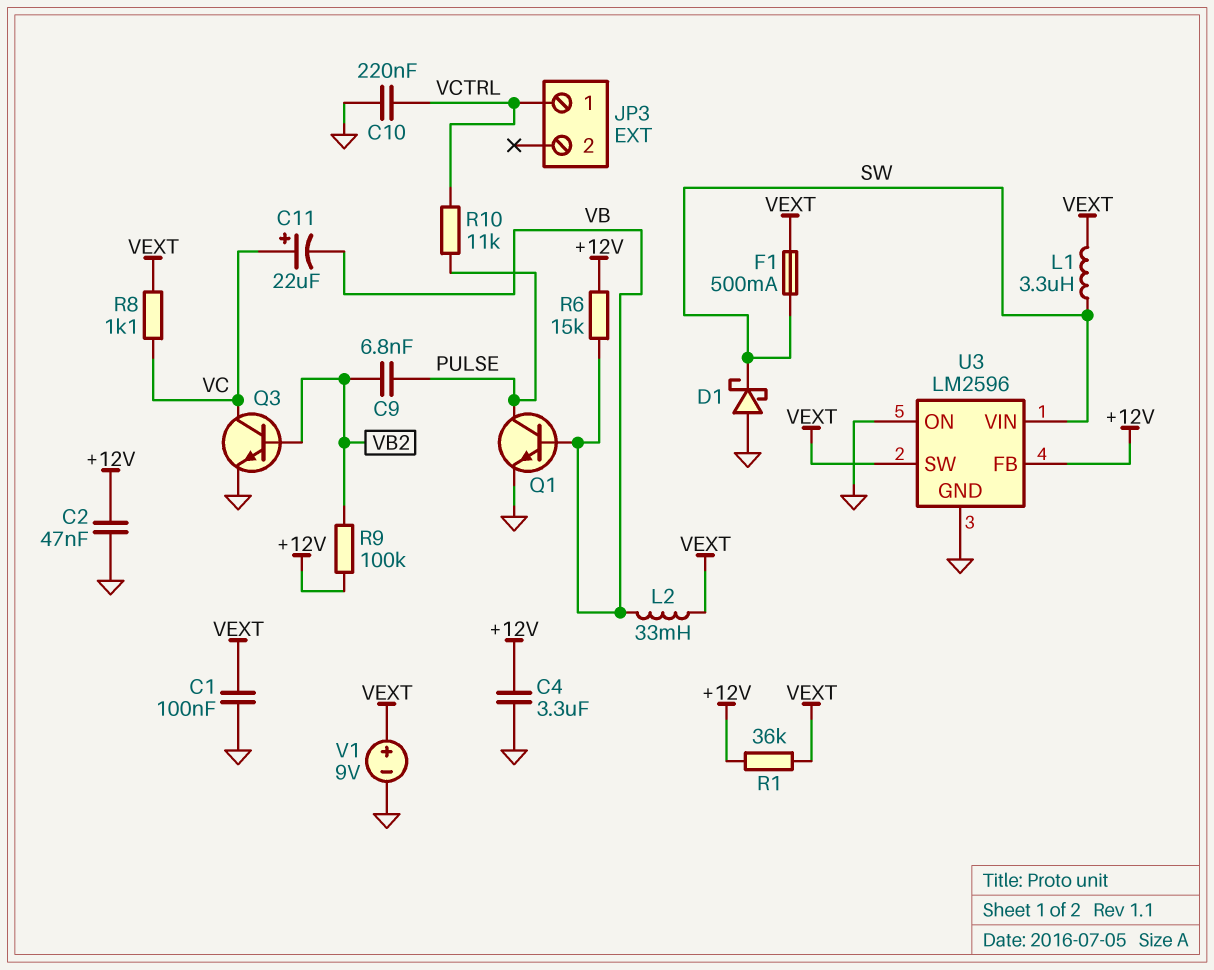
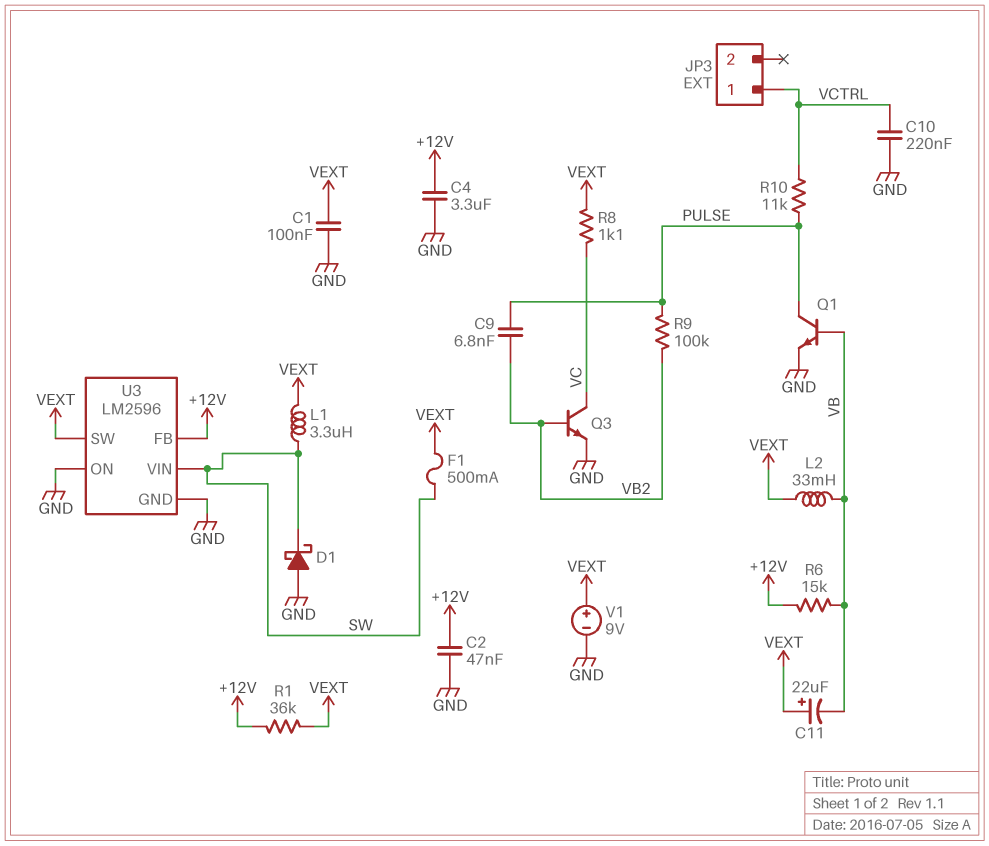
C11: 22uF (plus VC, minus VB) -> 22uF (plus VEXT, minus VB)
R9: 100k (+12V, VB2) -> 100k (PULSE, VB2)

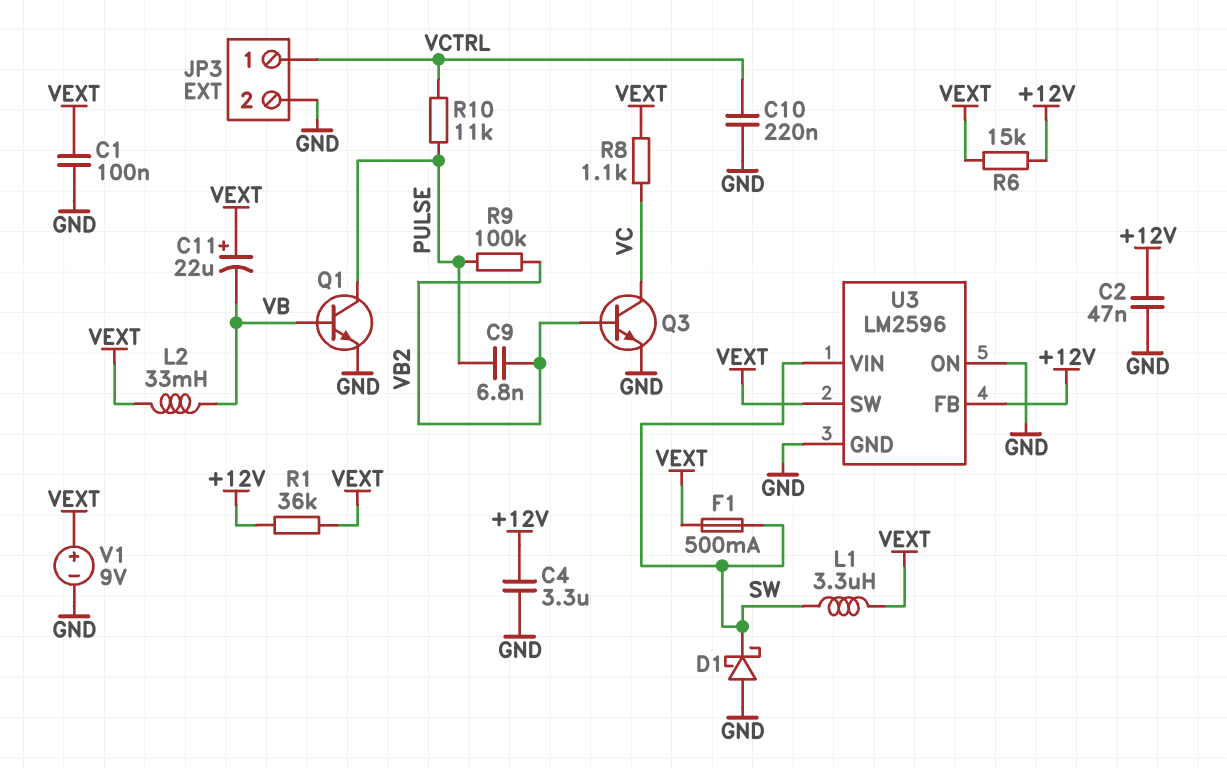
JP3 pin 2: none -> GND
R6: 15k (+12V, VB) -> 15k (+12V, VEXT)

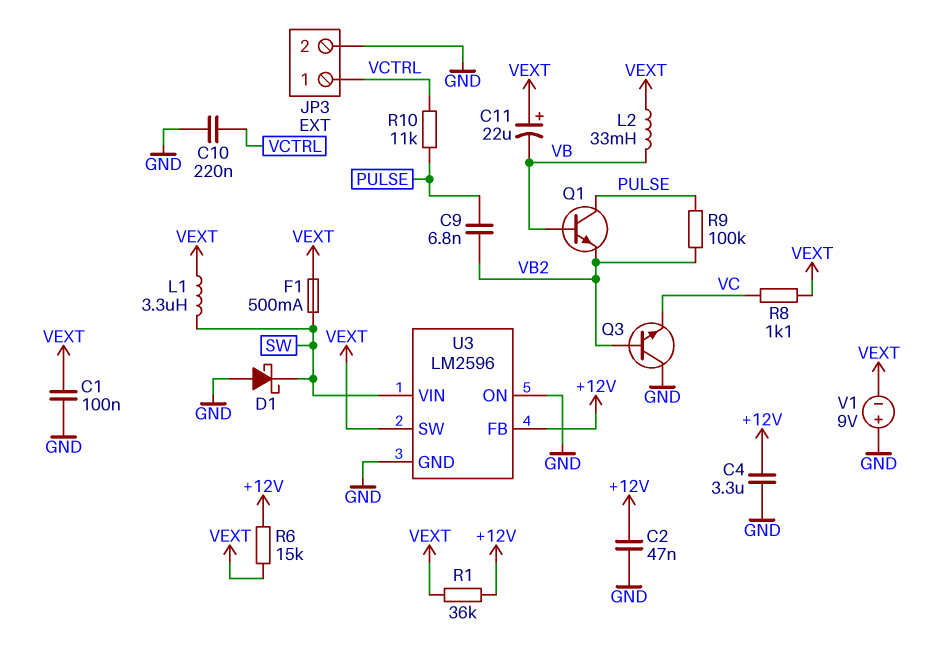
Q1: NPN (B VB, C PULSE, E GND) -> NPN (B VB, C PULSE, E VB2)
Q3: NPN (B VB2, C VC, E GND) -> NPN (B VB2, C GND, E VC)
V1: 9V (plus VEXT, minus GND) -> 9V (plus GND, minus VEXT)

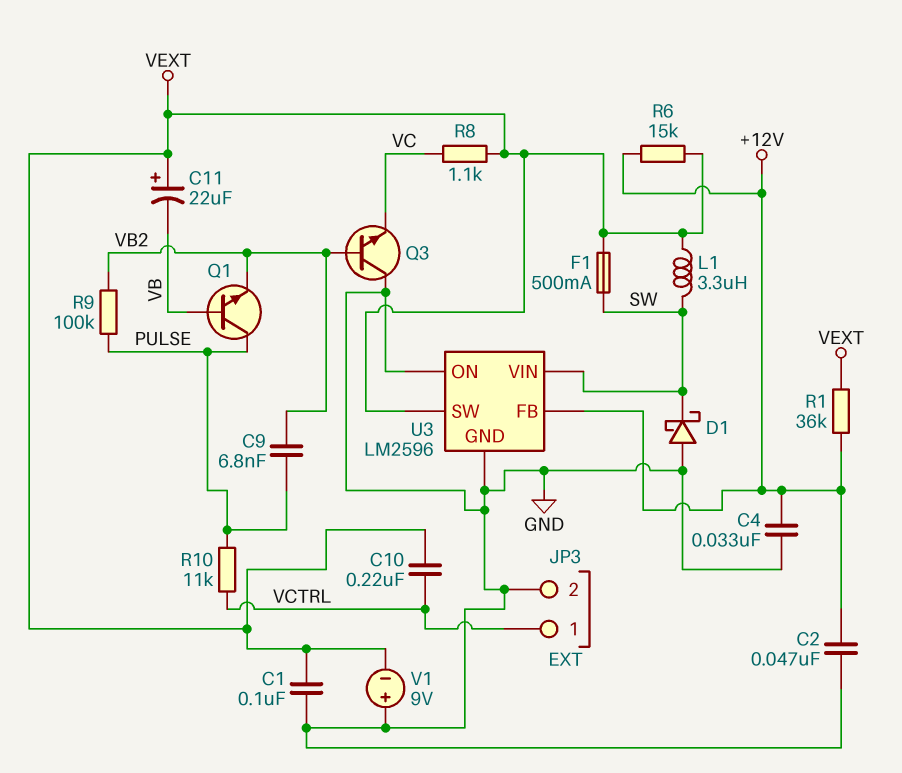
C4: 3.3uF (+12V, GND) -> 33nF (+12V, GND)
C10: 220nF (GND, VCTRL) -> 220nF (VCTRL, VEXT)
L2: 33mH (VB, VEXT) -> none

